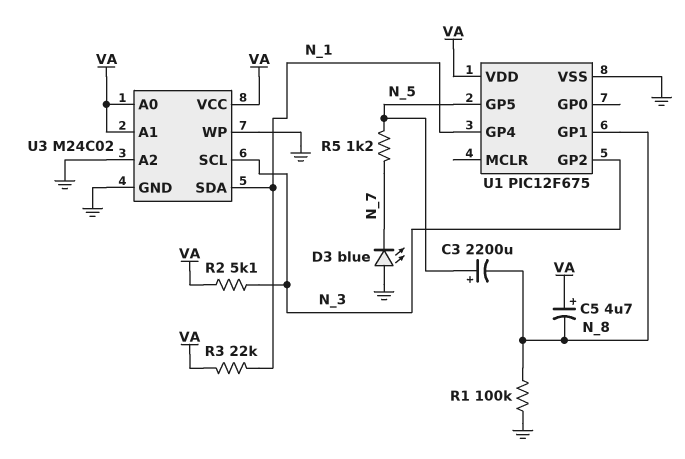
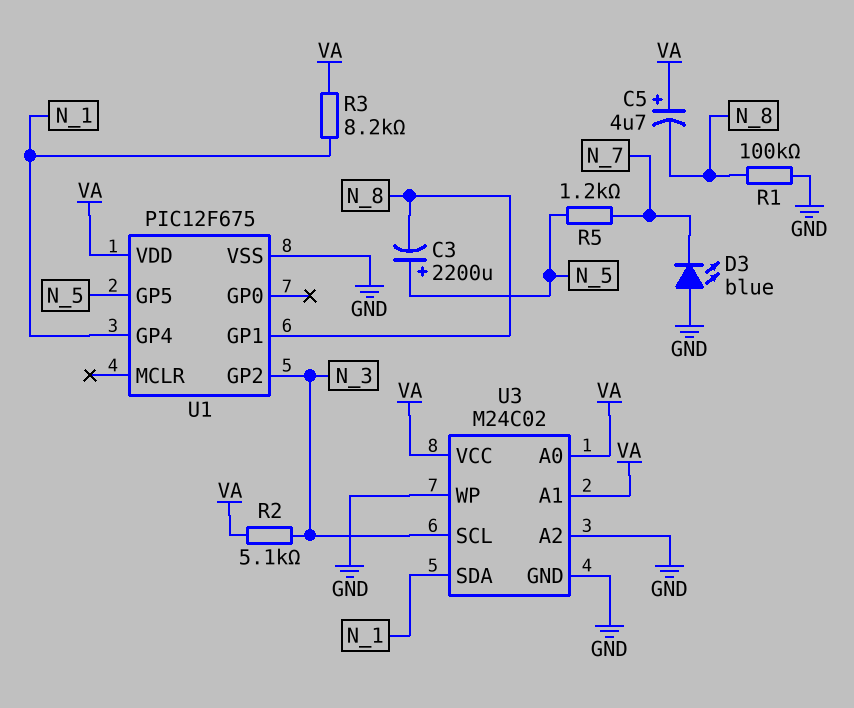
R3: 22k (N_1, VA) -> 8.2k (N_1, VA)

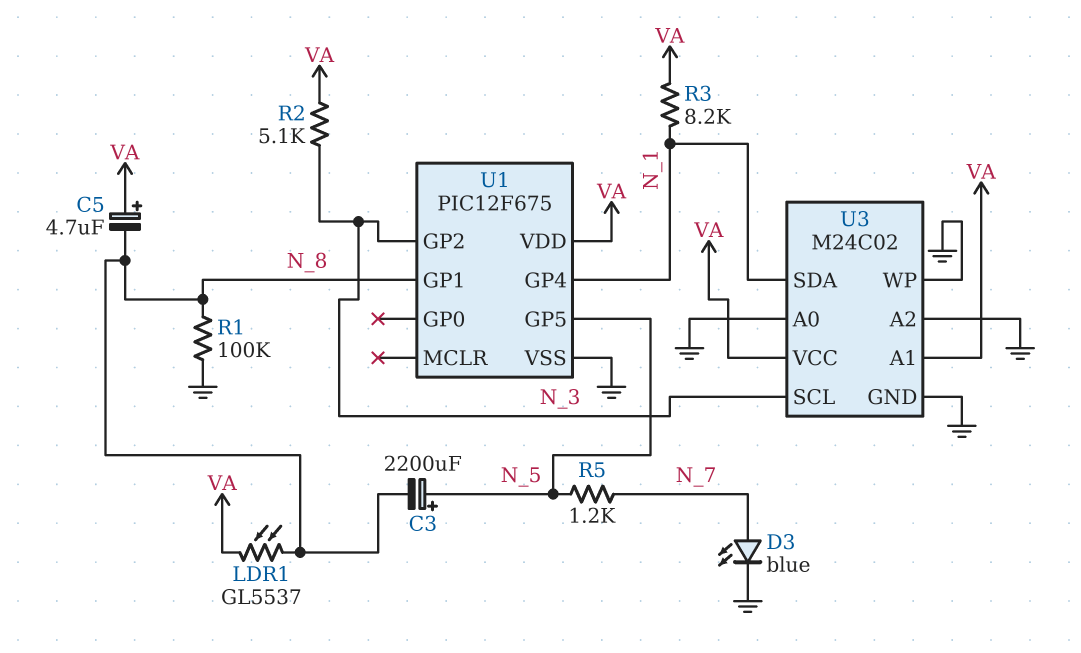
D3: LED blue (A GND, K N_7) -> LED blue (A N_7, K GND)
LDR1: none -> GL5537 (N_8, VA)
U3 pin A0: VA -> GND

